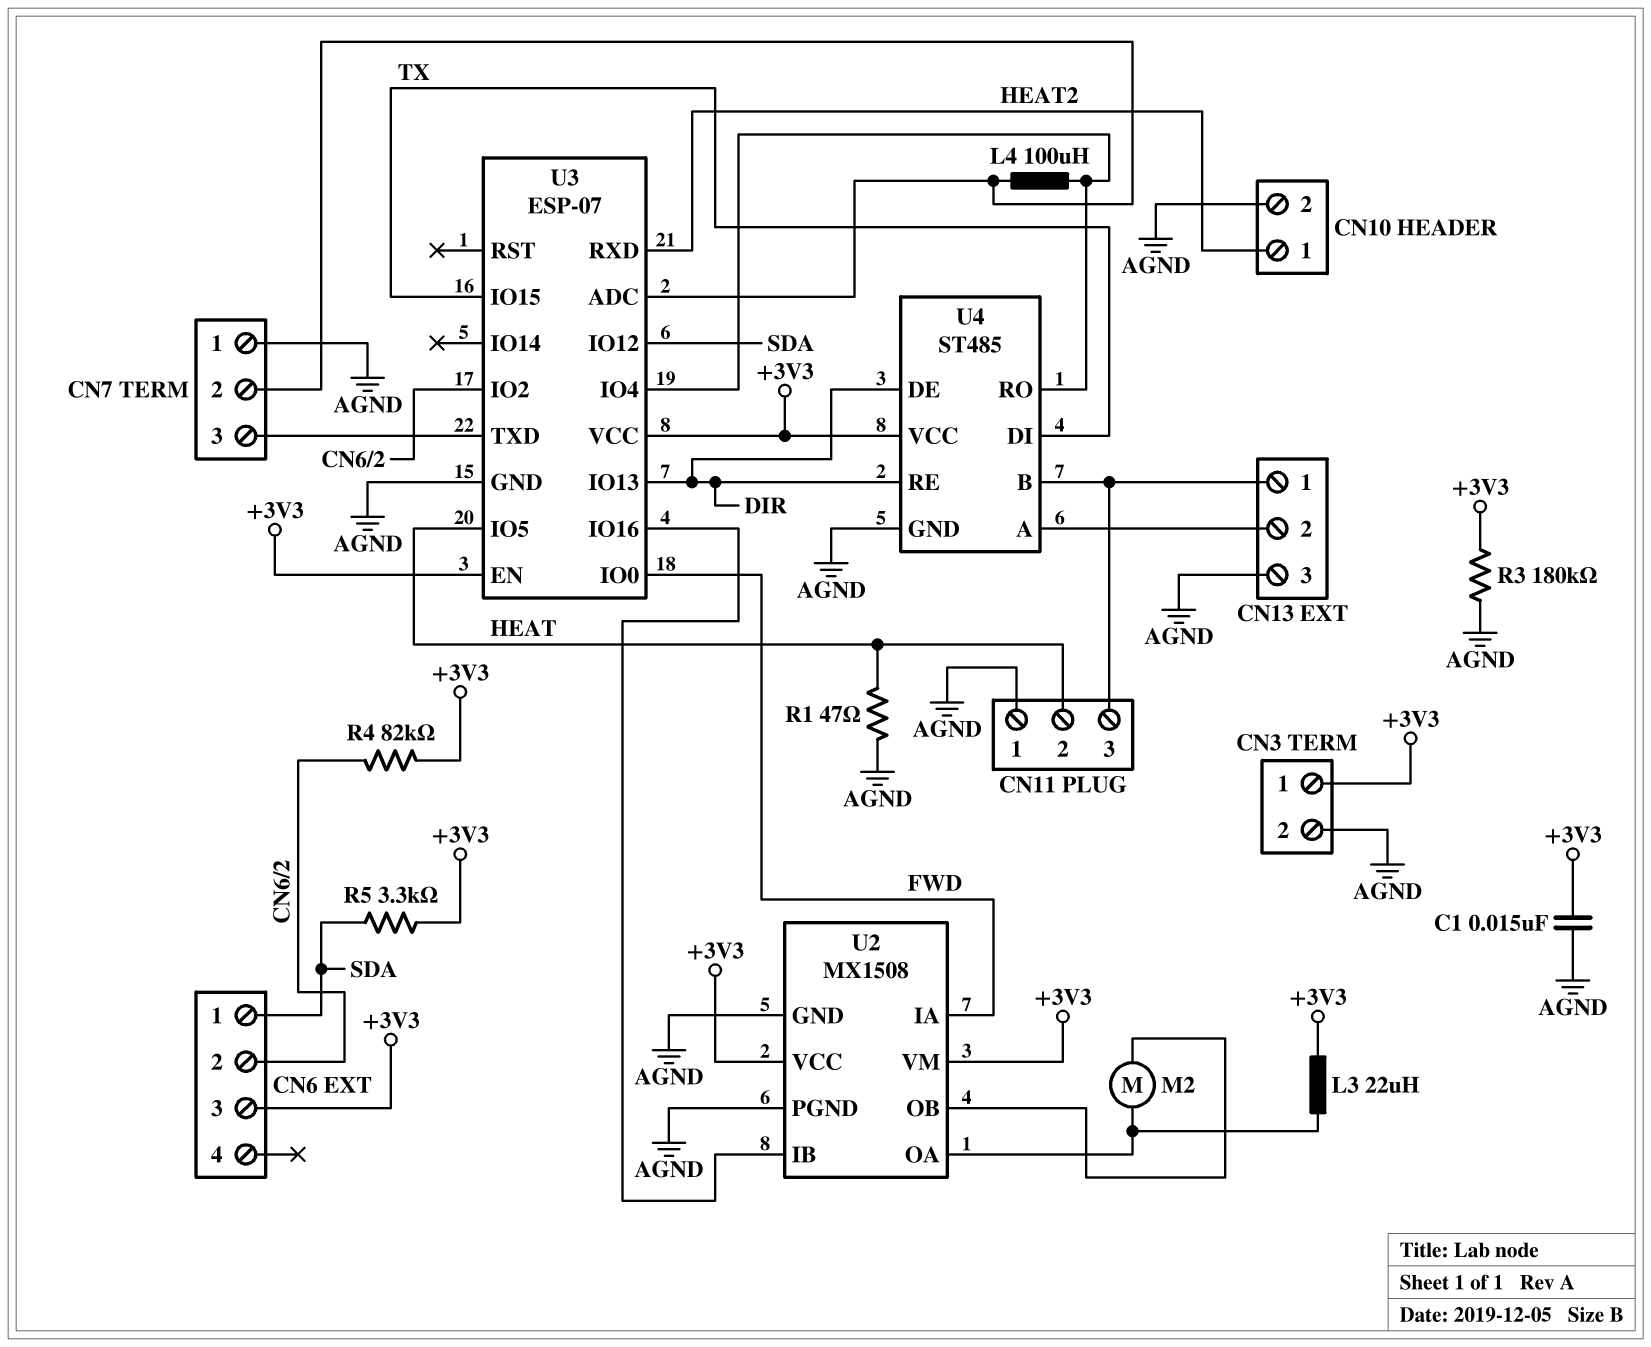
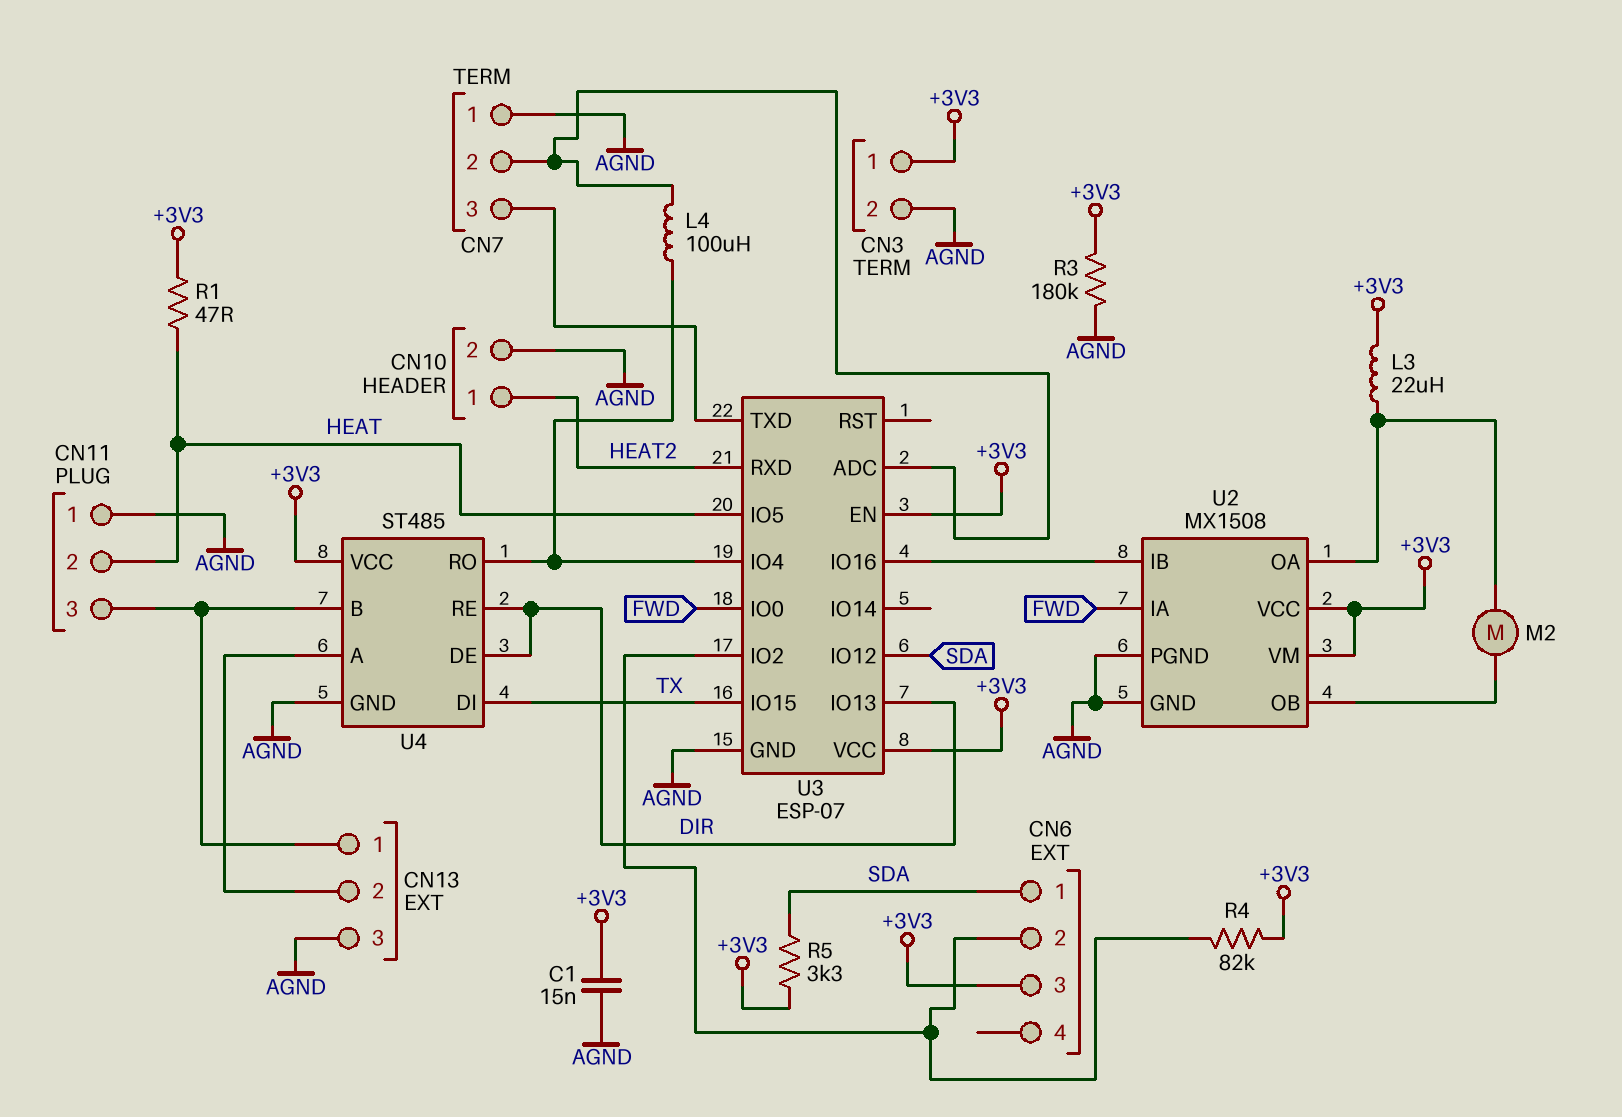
R1: 47 (AGND, HEAT) -> 47 (+3V3, HEAT)

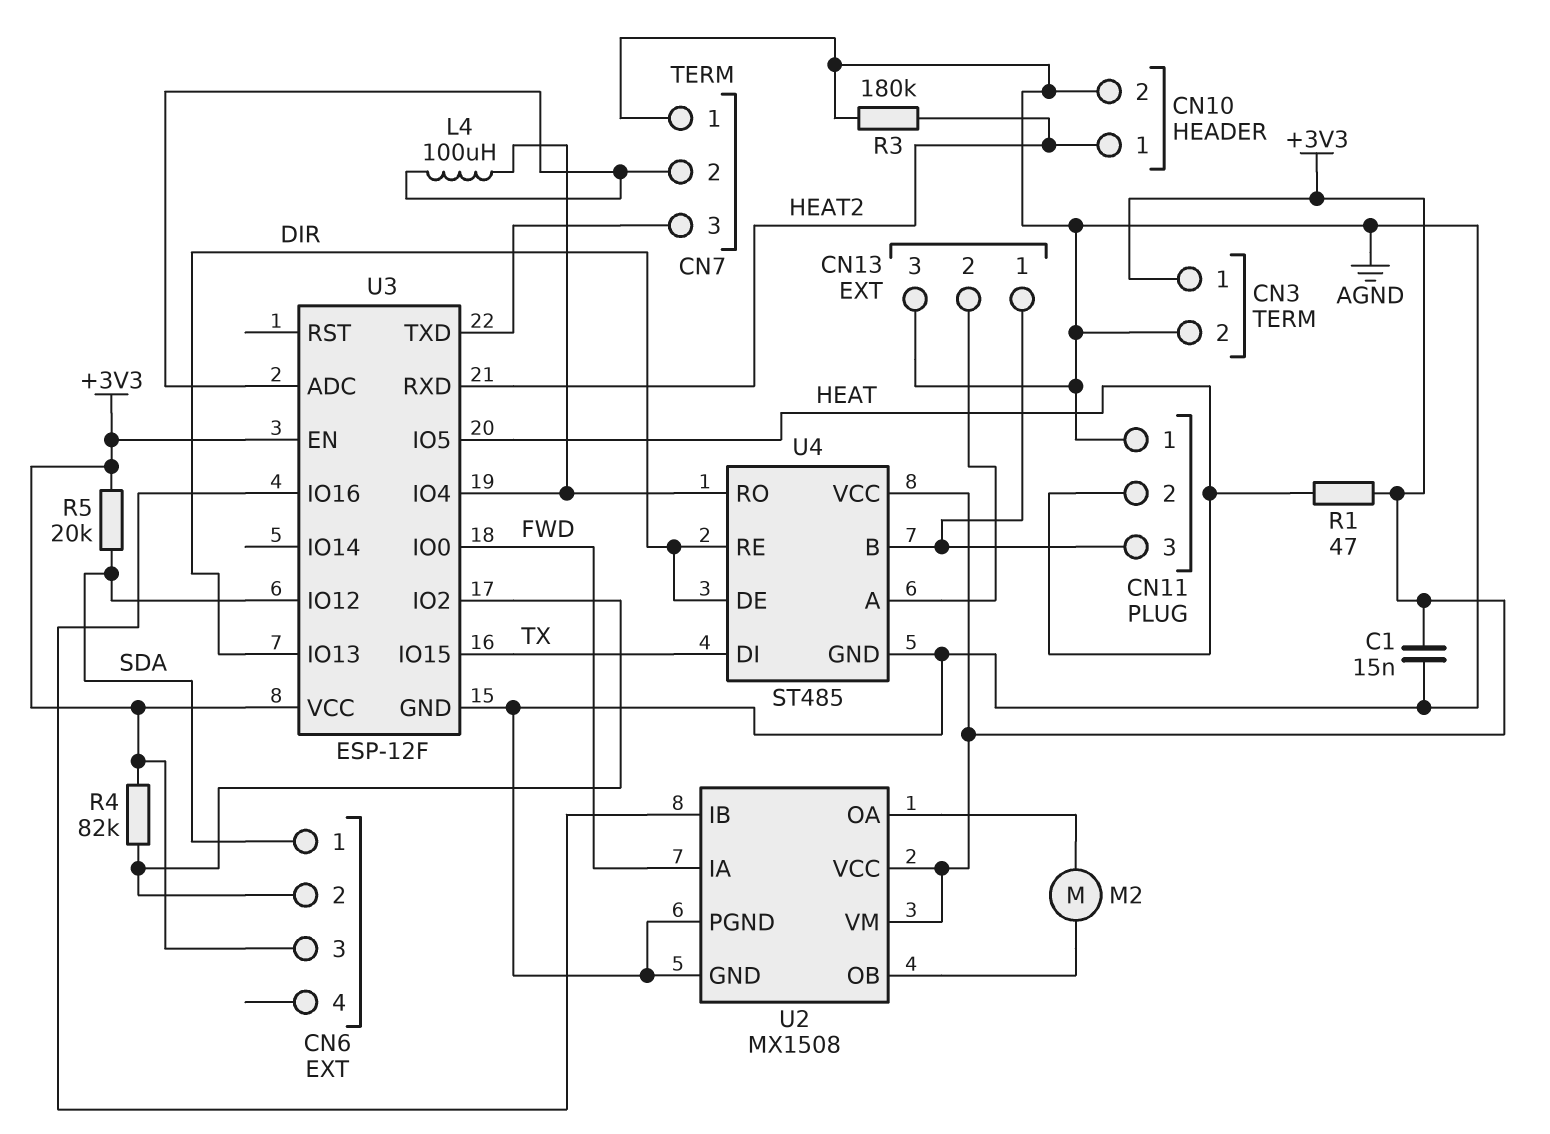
L3: 22uH (+3V3, U2/OA) -> none
R3: 180k (+3V3, AGND) -> 180k (AGND, HEAT2)
R5: 3.3k (+3V3, SDA) -> 20k (+3V3, SDA)
U3: ESP-07 -> ESP-12F

